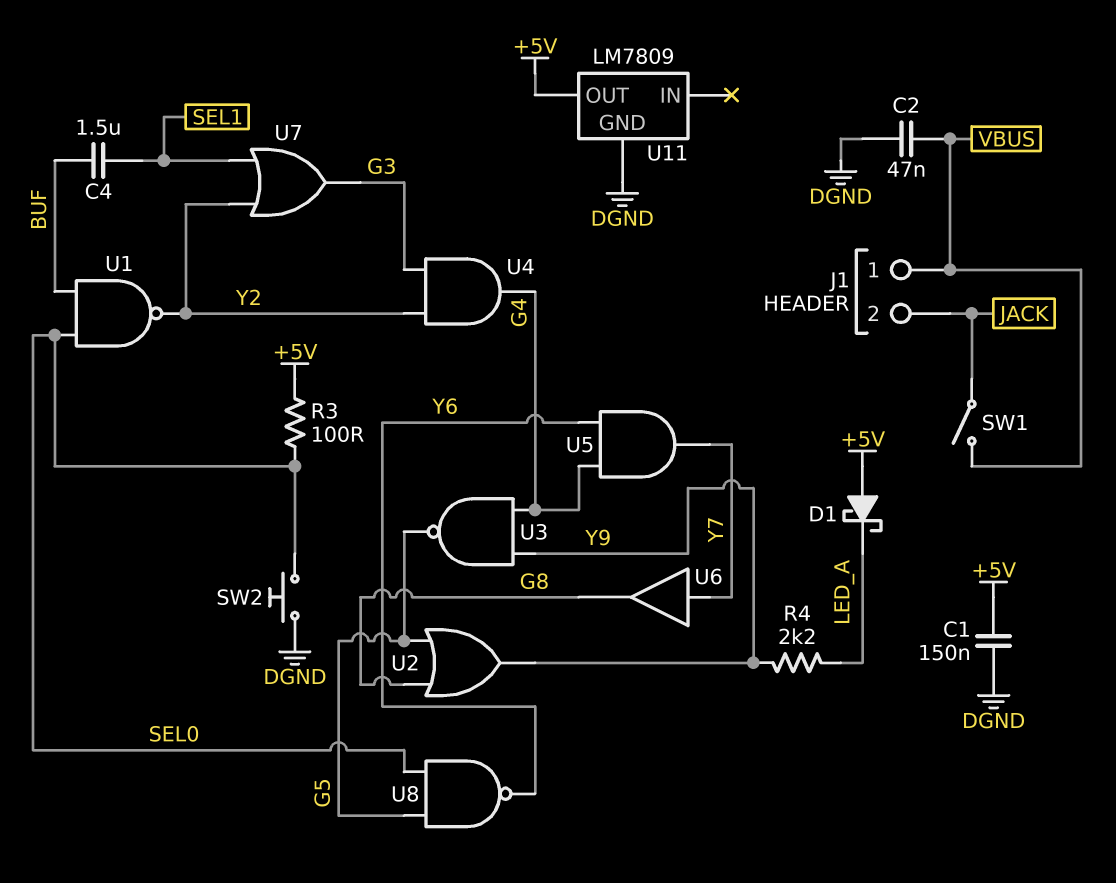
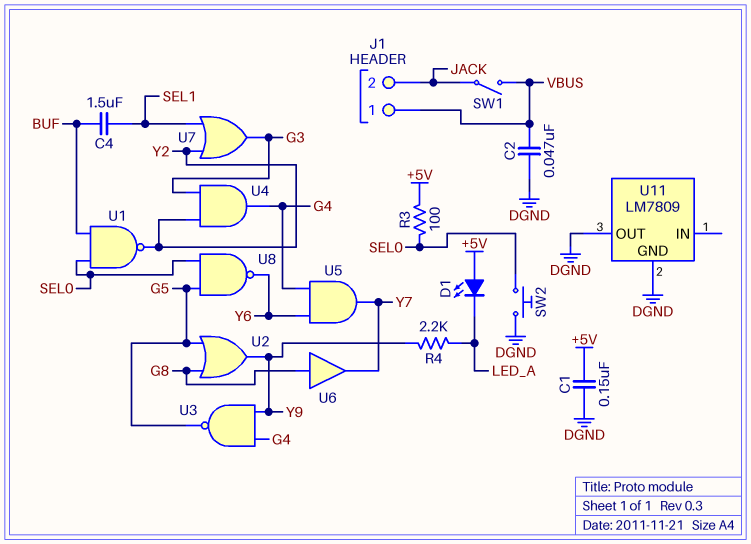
D1: schottky (A +5V, K LED_A) -> LED (A +5V, K LED_A)
U6: buffer (in Y7, out G8) -> buffer (in G8, out Y7)
U11 pin OUT: +5V -> DGND

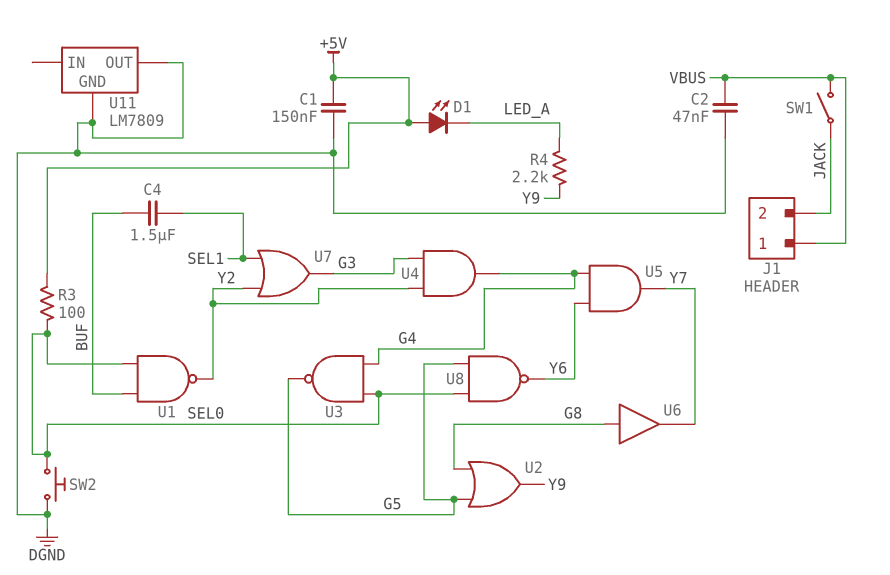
U3: NAND (in G4, in Y9, out G5) -> NAND (in G4, in SEL0, out G5)

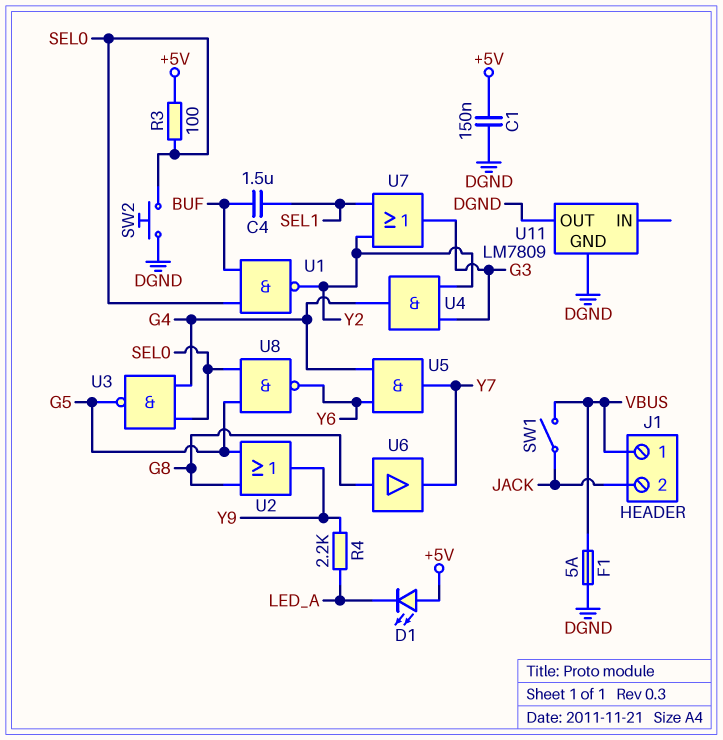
C2: 47nF (DGND, VBUS) -> none
F1: none -> 5A (DGND, VBUS)

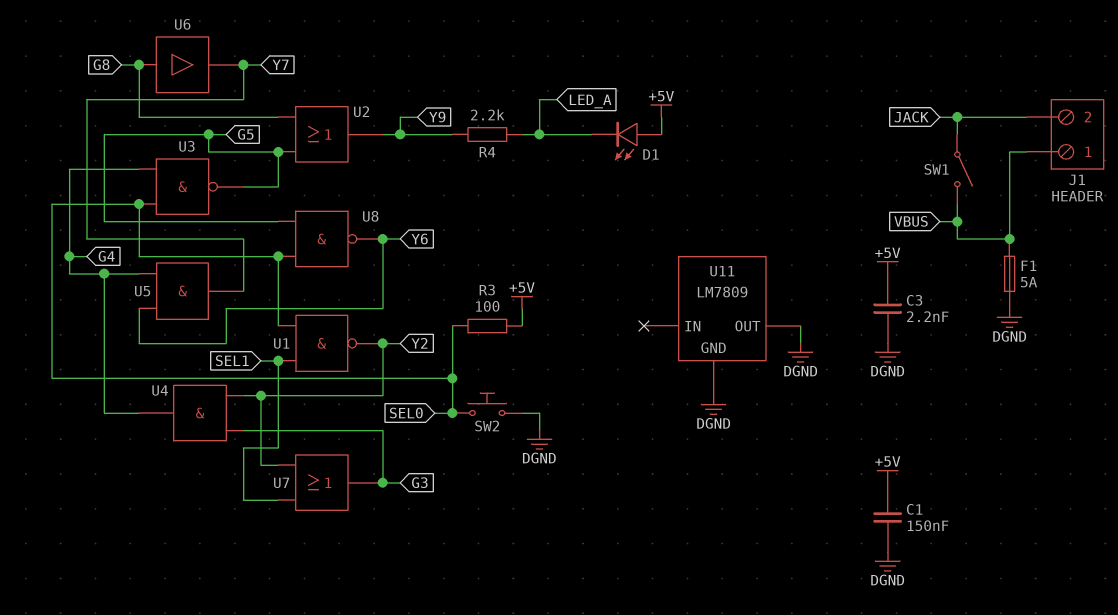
C3: none -> 2.2nF (+5V, DGND)
C4: 1.5uF (BUF, SEL1) -> none
U1: NAND (in BUF, in SEL0, out Y2) -> NAND (in SEL0, in SEL1, out Y2)

